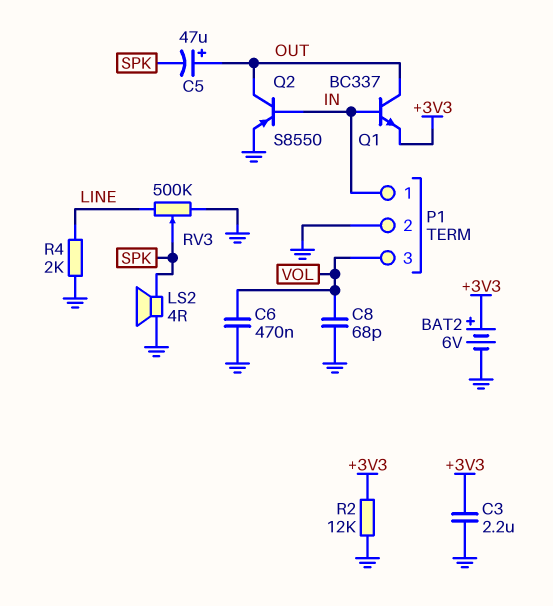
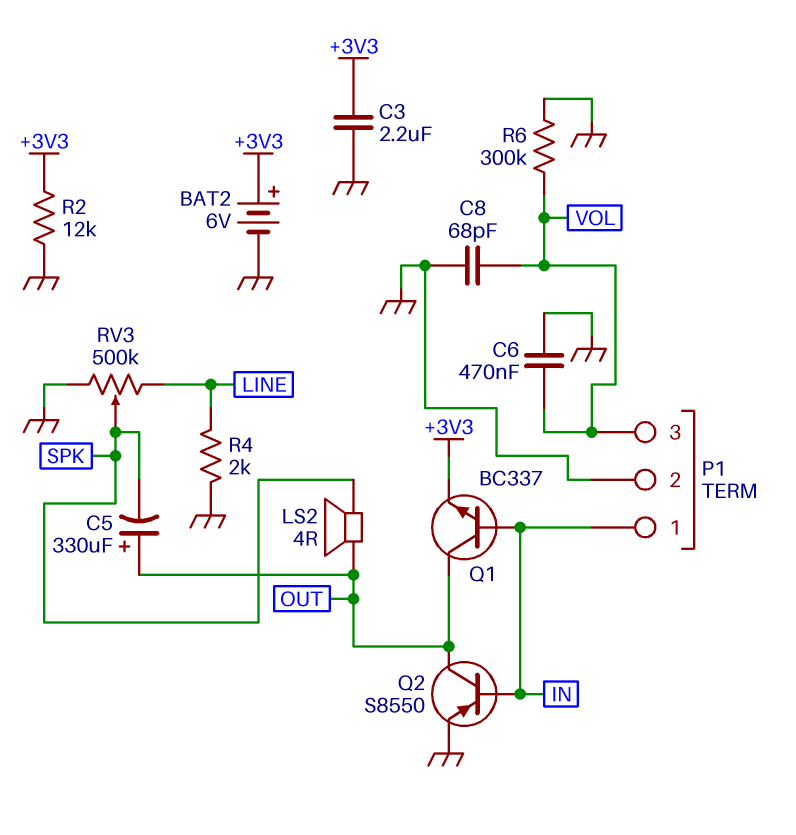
C5: 47uF (plus OUT, minus SPK) -> 330uF (plus OUT, minus SPK)
LS2: speaker 4R (GND, SPK) -> speaker 4R (OUT, SPK)
R6: none -> 300k (GND, VOL)

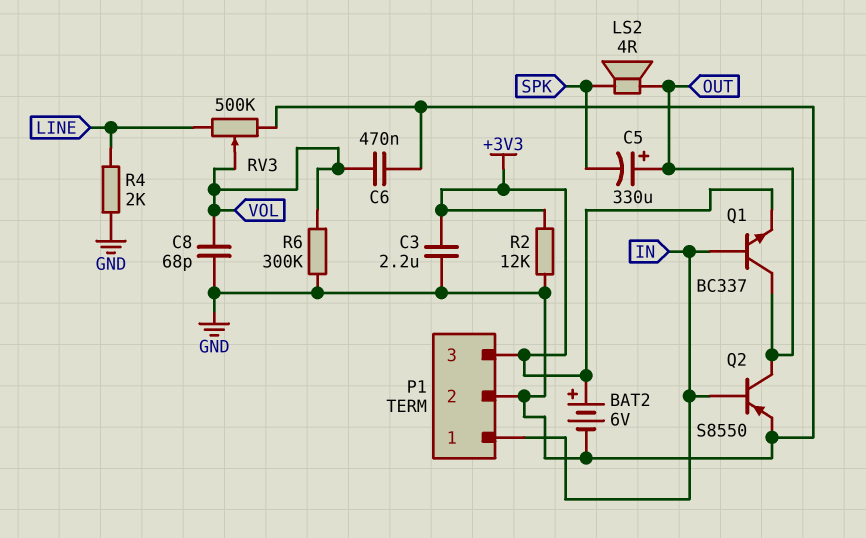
P1 pin 3: VOL -> +3V3
RV3: 500k (GND, LINE, wiper SPK) -> 500k (GND, LINE, wiper VOL)

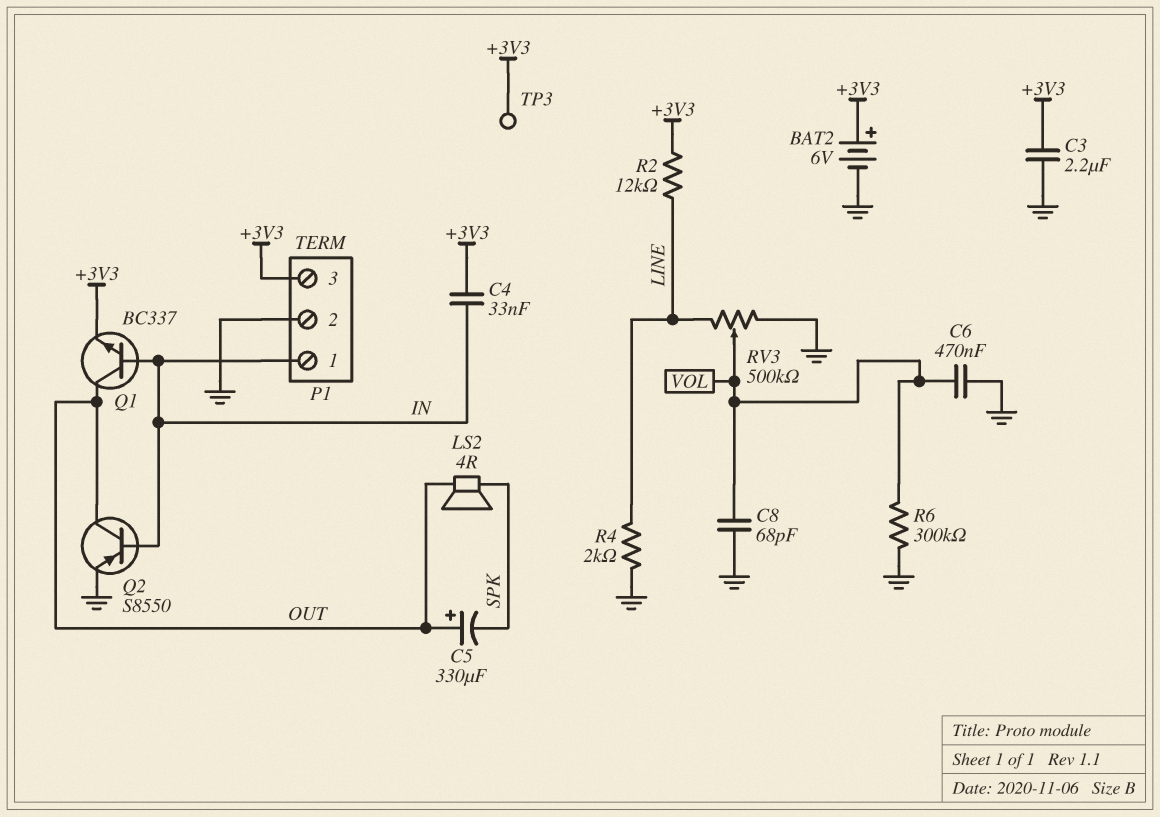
C4: none -> 33nF (+3V3, IN)
R2: 12k (+3V3, GND) -> 12k (+3V3, LINE)
TP3: none -> test point (+3V3)

